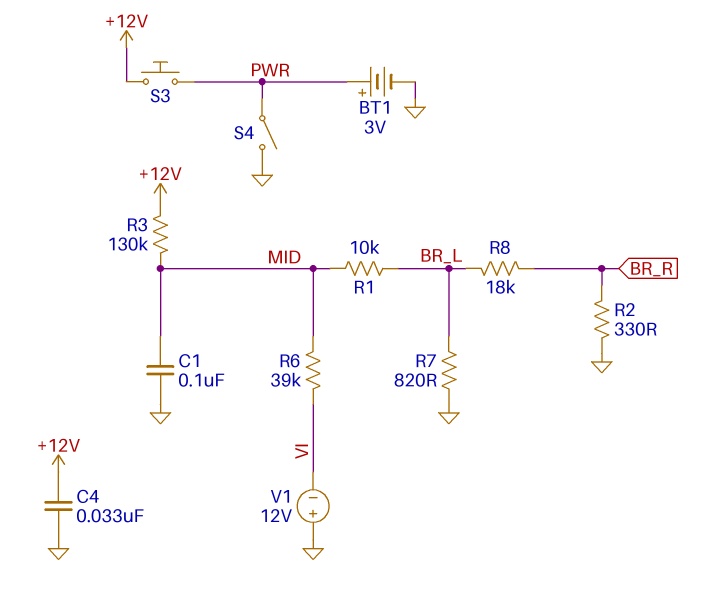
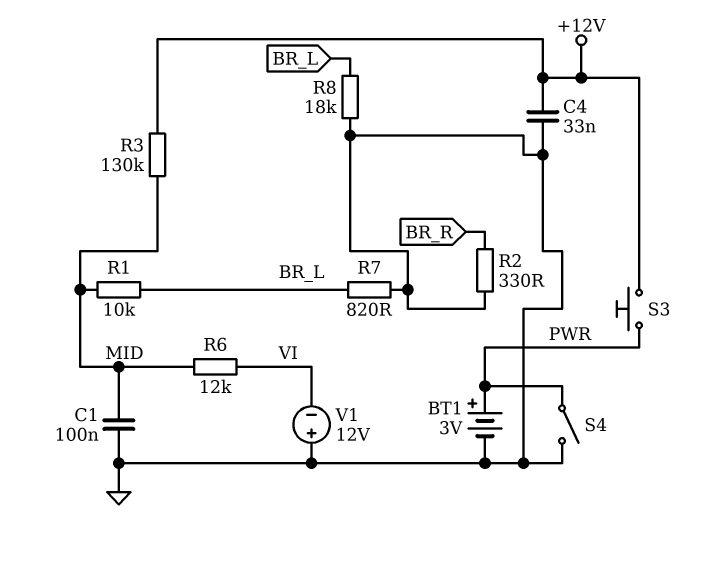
R6: 39k (MID, VI) -> 12k (MID, VI)
R8: 18k (BR_L, BR_R) -> 18k (BR_L, GND)

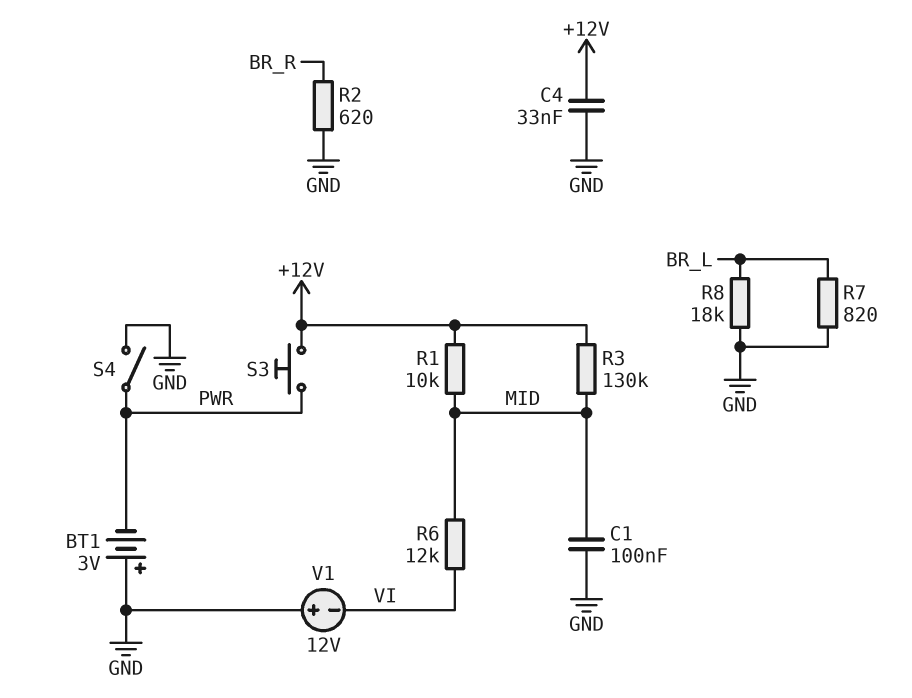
BT1: 3V (plus PWR, minus GND) -> 3V (plus GND, minus PWR)
R1: 10k (BR_L, MID) -> 10k (+12V, MID)
R2: 330 (BR_R, GND) -> 620 (BR_R, GND)

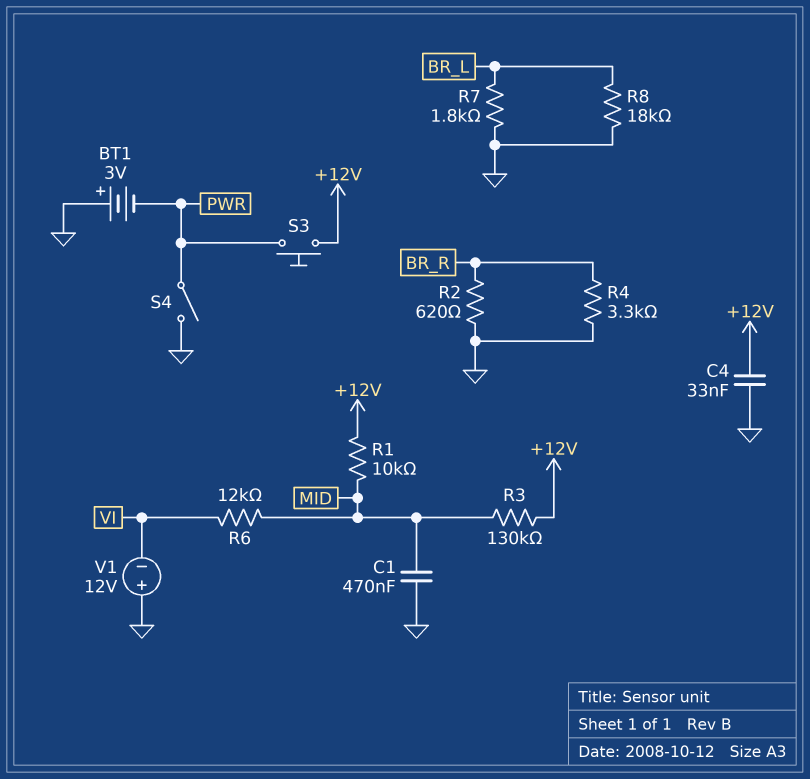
C1: 100nF (GND, MID) -> 470nF (GND, MID)
R4: none -> 3.3k (BR_R, GND)
R7: 820 (BR_L, GND) -> 1.8k (BR_L, GND)

